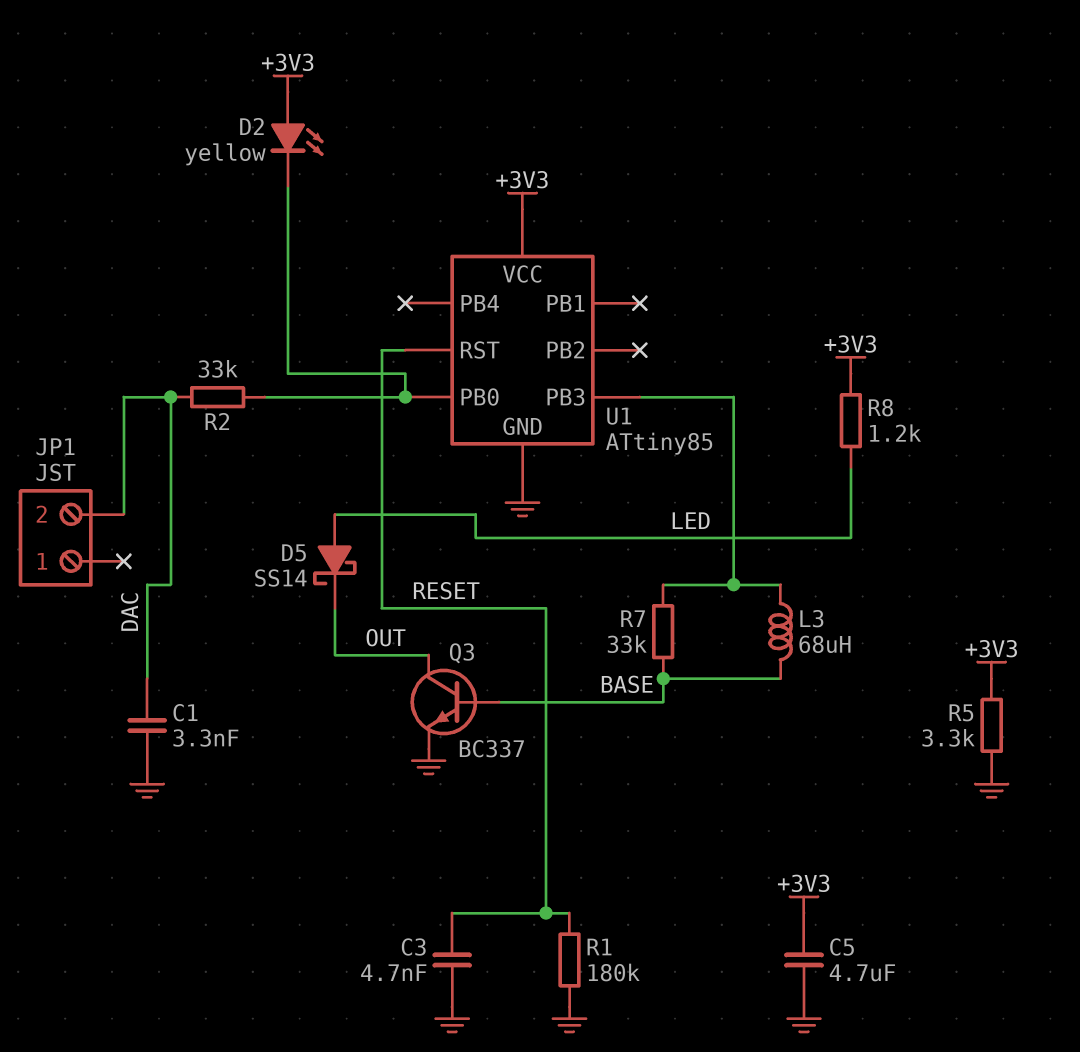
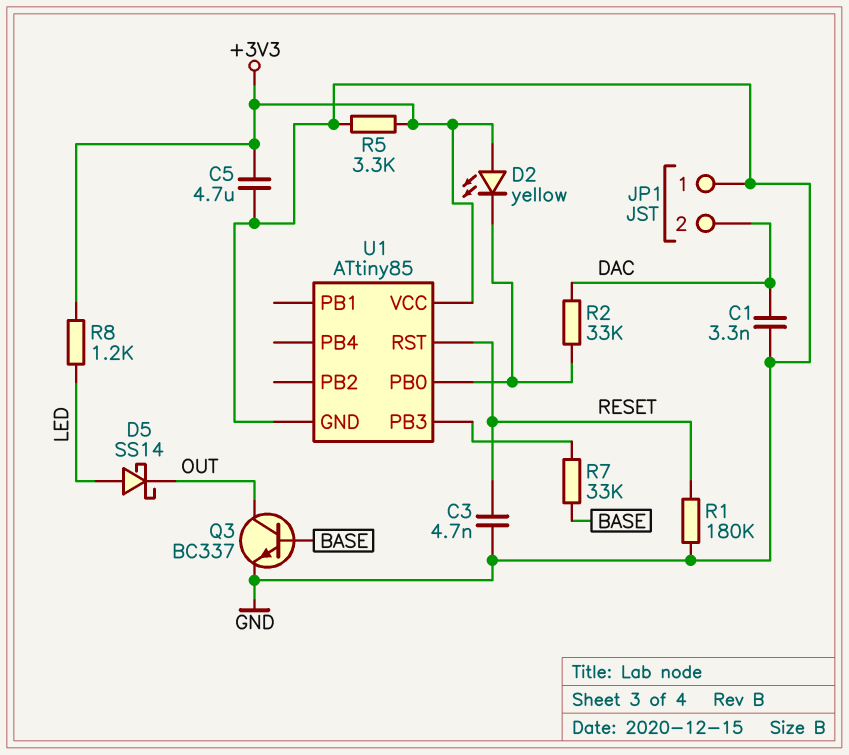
JP1 pin 1: none -> GND
L3: 68uH (BASE, U1/PB3) -> none

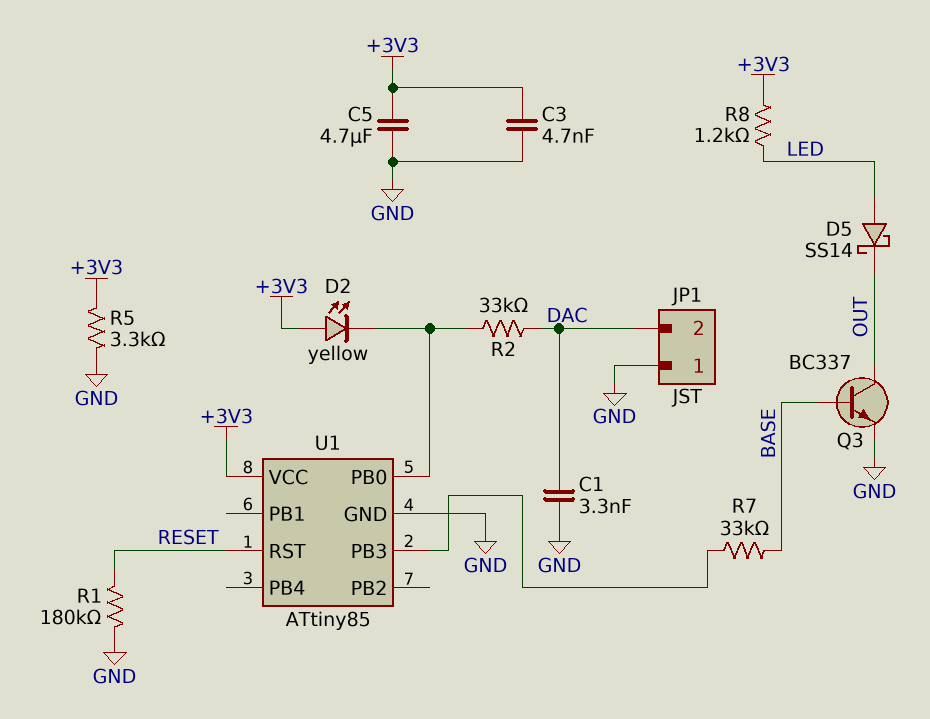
C3: 4.7nF (GND, RESET) -> 4.7nF (+3V3, GND)

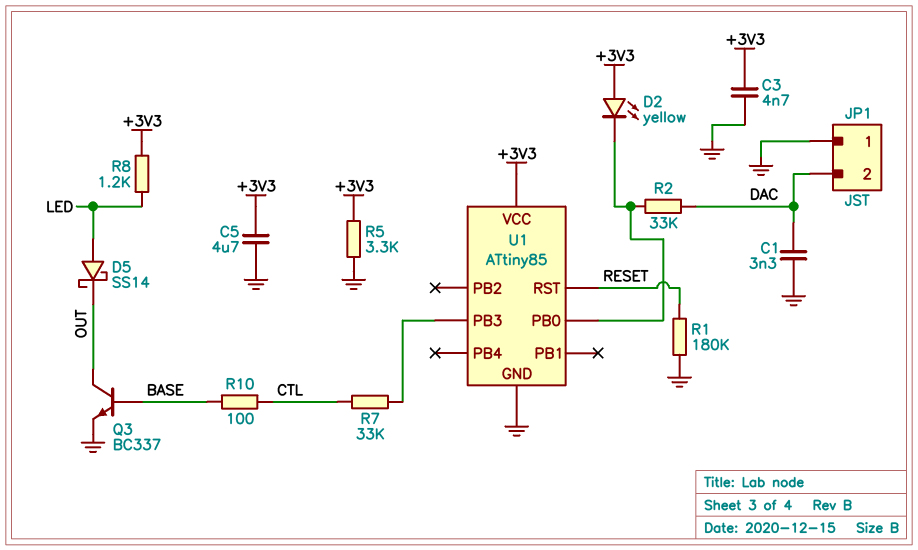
R7: 33k (BASE, U1/PB3) -> 33k (CTL, U1/PB3)
R10: none -> 100 (BASE, CTL)

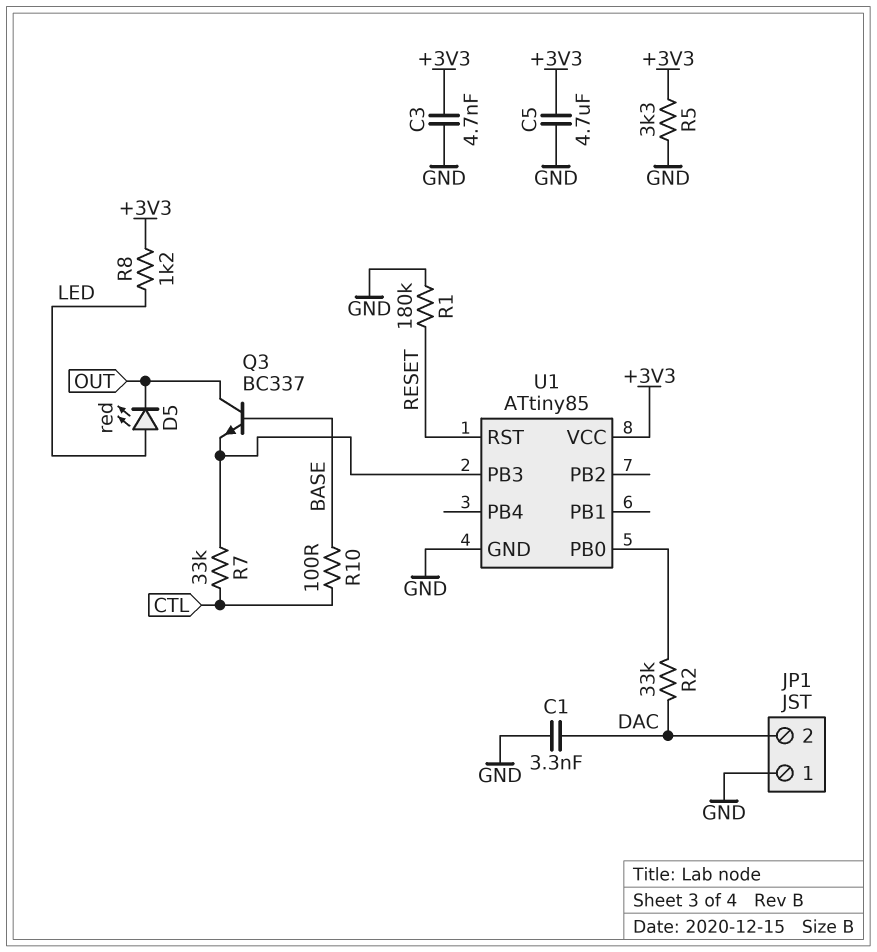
D2: LED yellow (A +3V3, K U1/PB0) -> none
D5: schottky SS14 (A LED, K OUT) -> LED red (A LED, K OUT)
Q3: NPN BC337 (B BASE, C OUT, E GND) -> NPN BC337 (B BASE, C OUT, E U1/PB3)

